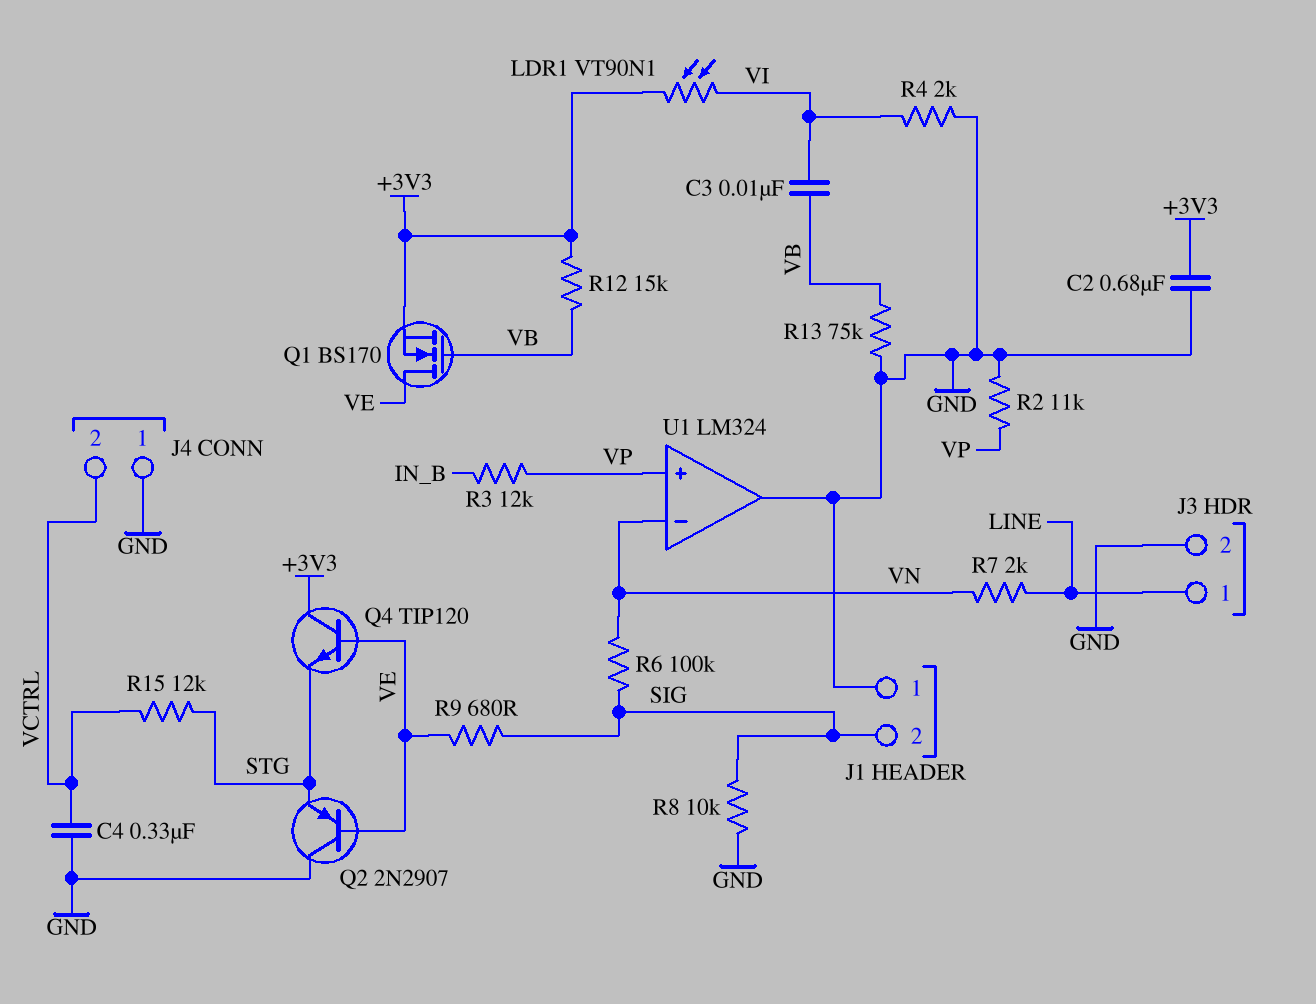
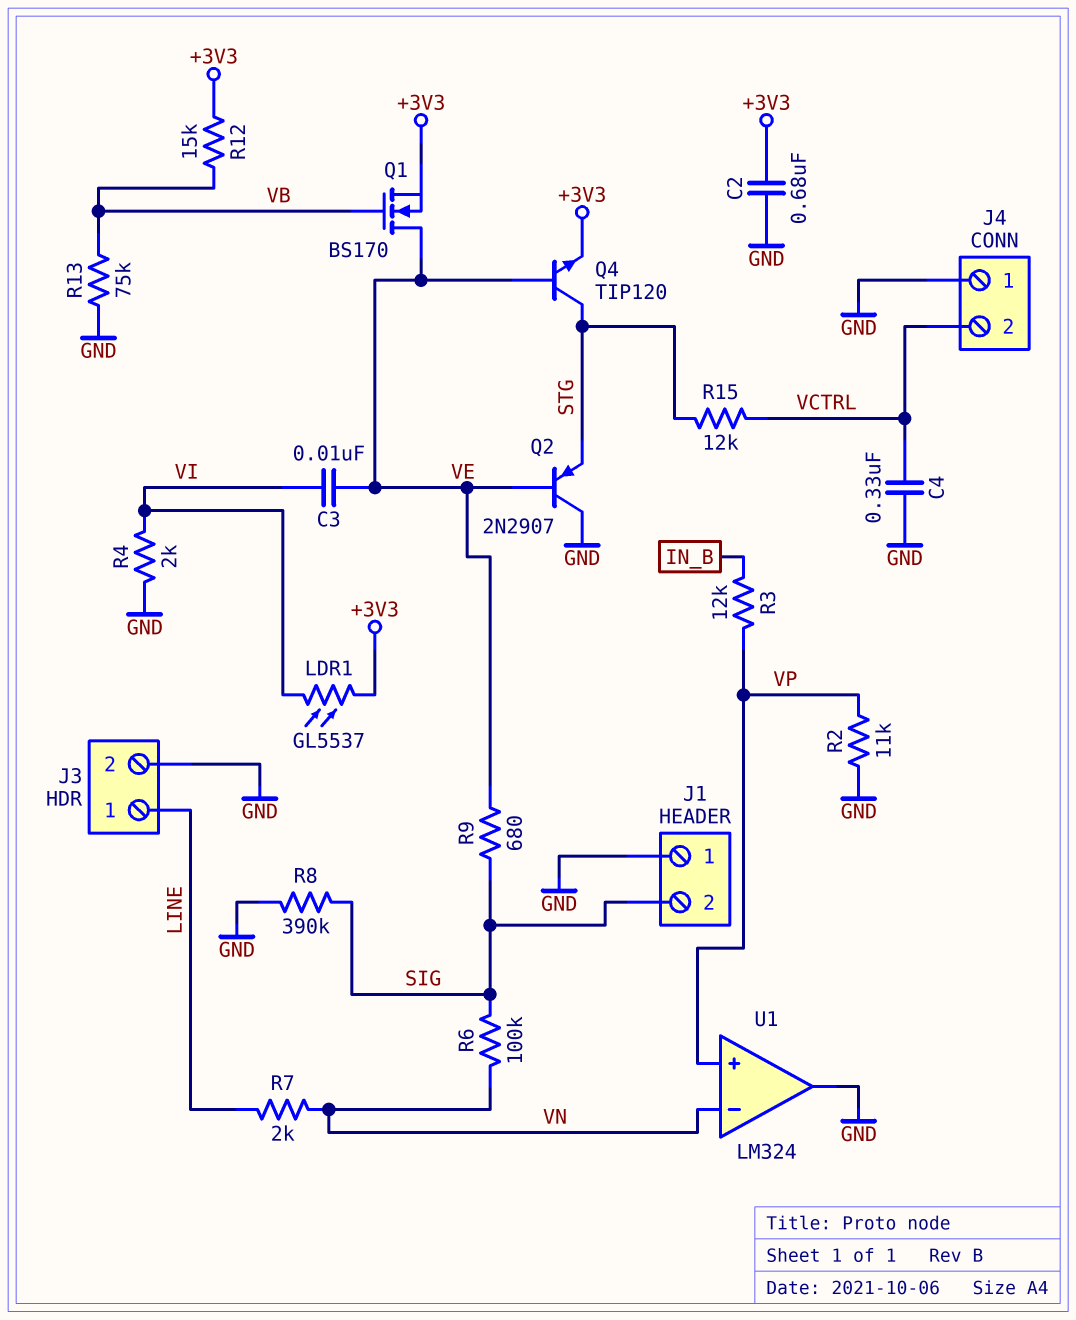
C3: 10nF (VB, VI) -> 10nF (VE, VI)
LDR1: VT90N1 (+3V3, VI) -> GL5537 (+3V3, VI)
Q4: NPN TIP120 (B VE, C +3V3, E STG) -> NPN TIP120 (B VE, C STG, E +3V3)
R8: 10k (GND, SIG) -> 390k (GND, SIG)

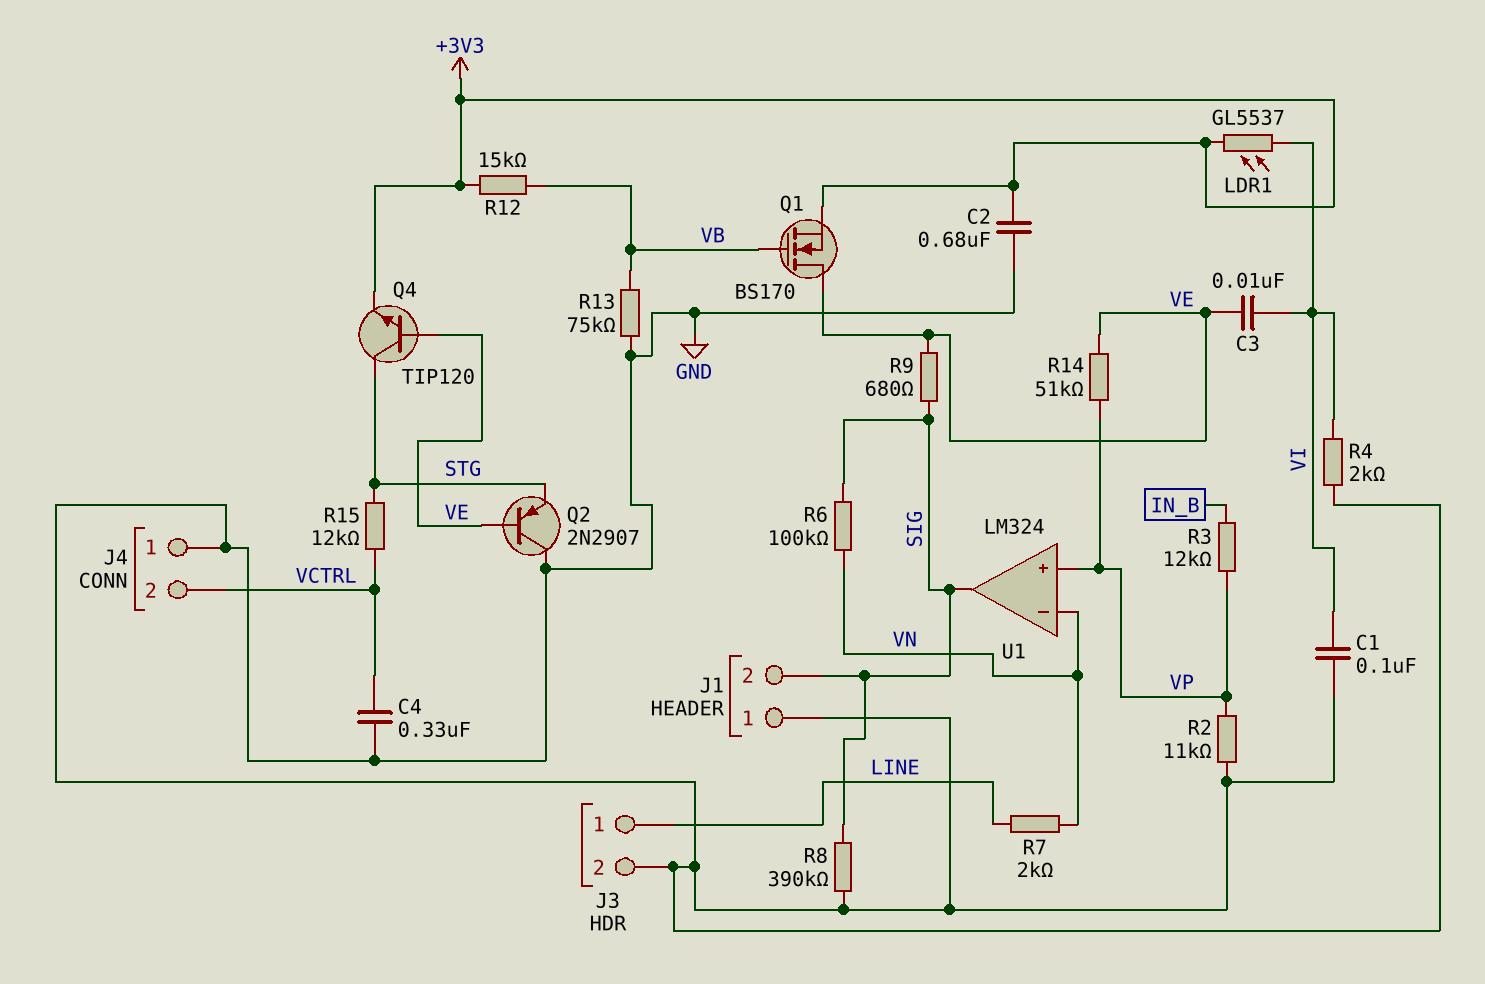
C1: none -> 100nF (GND, VI)
R14: none -> 51k (VE, VP)
U1 pin out: GND -> SIG

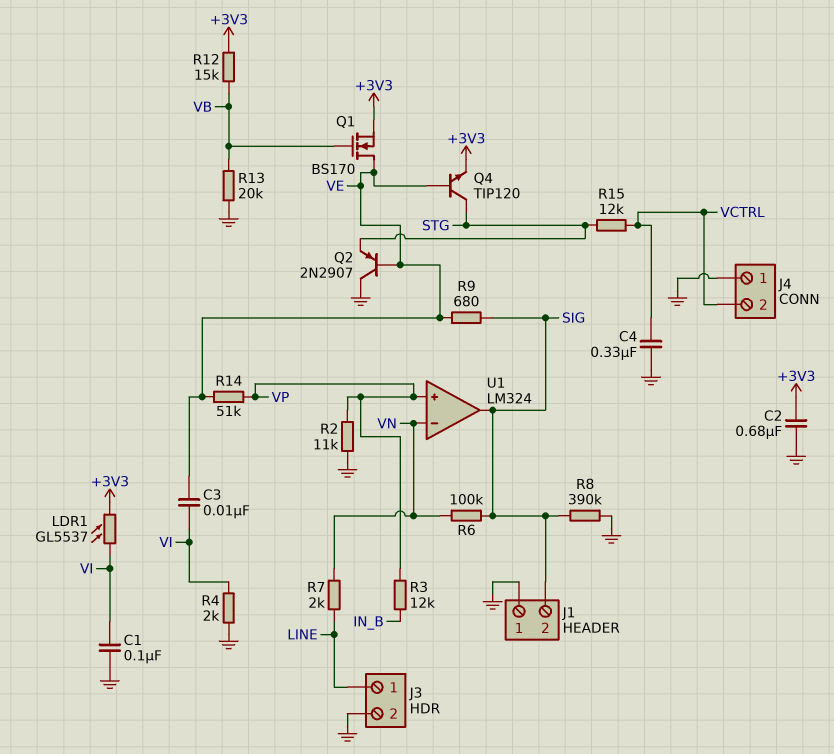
R13: 75k (GND, VB) -> 20k (GND, VB)

